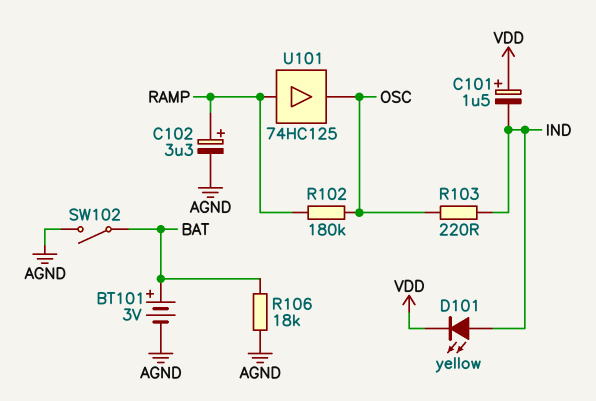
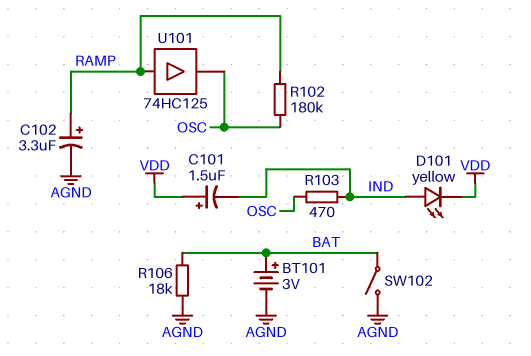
R103: 220 (IND, OSC) -> 470 (IND, OSC)

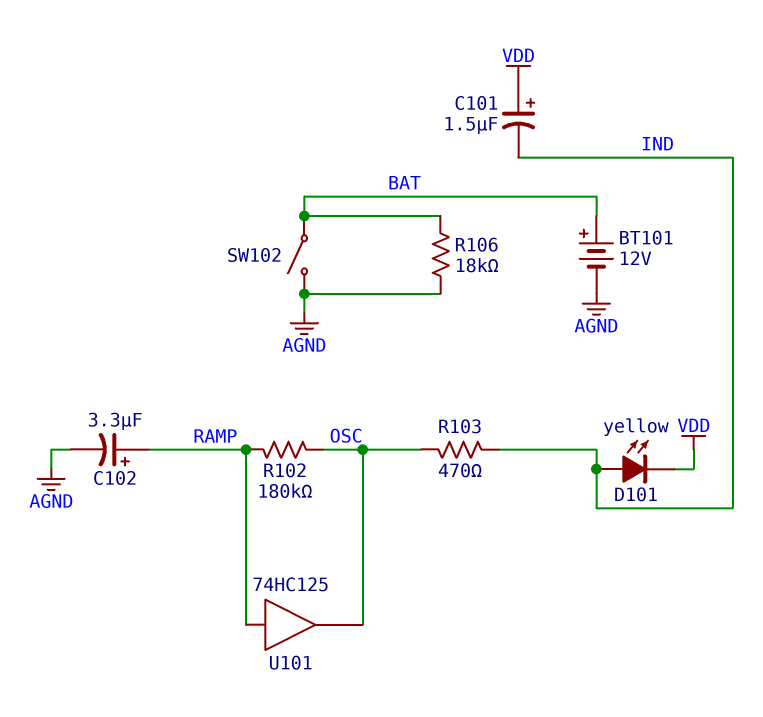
BT101: 3V (plus BAT, minus AGND) -> 12V (plus BAT, minus AGND)

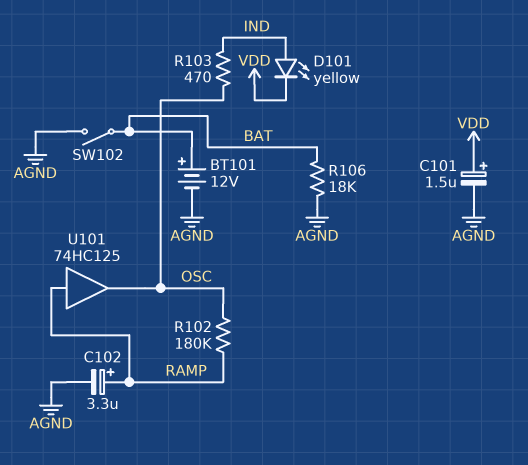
C101: 1.5uF (plus VDD, minus IND) -> 1.5uF (plus VDD, minus AGND)

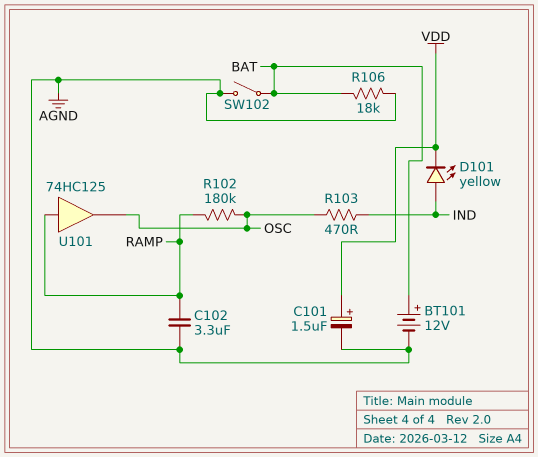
C102: 3.3uF (plus RAMP, minus AGND) -> 3.3uF (AGND, RAMP)

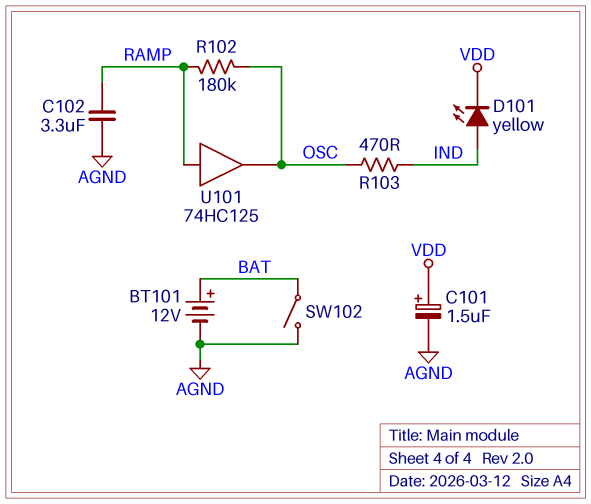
R106: 18k (AGND, BAT) -> none

